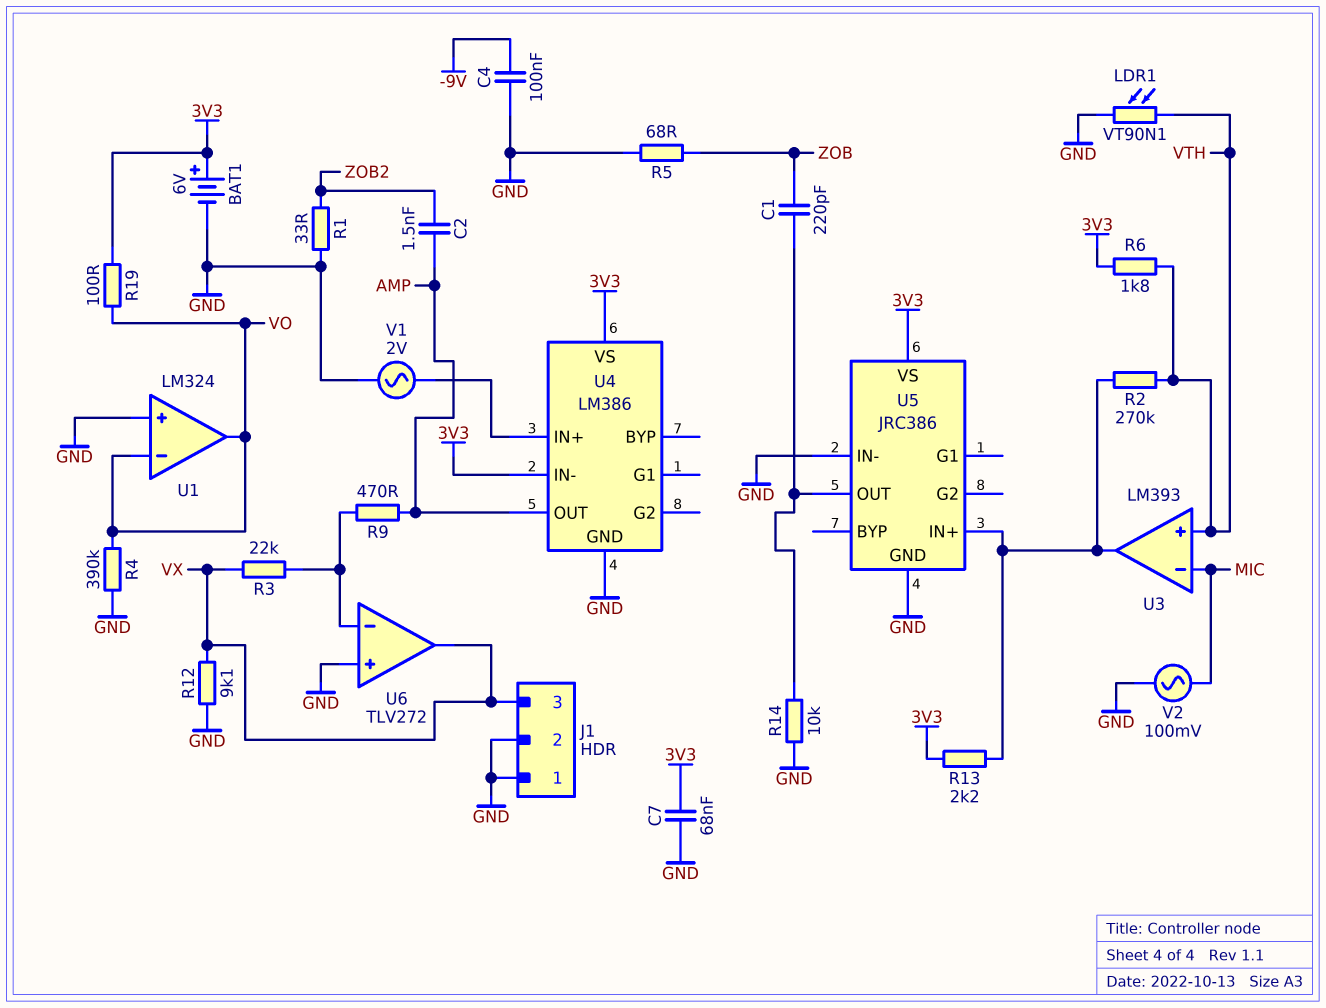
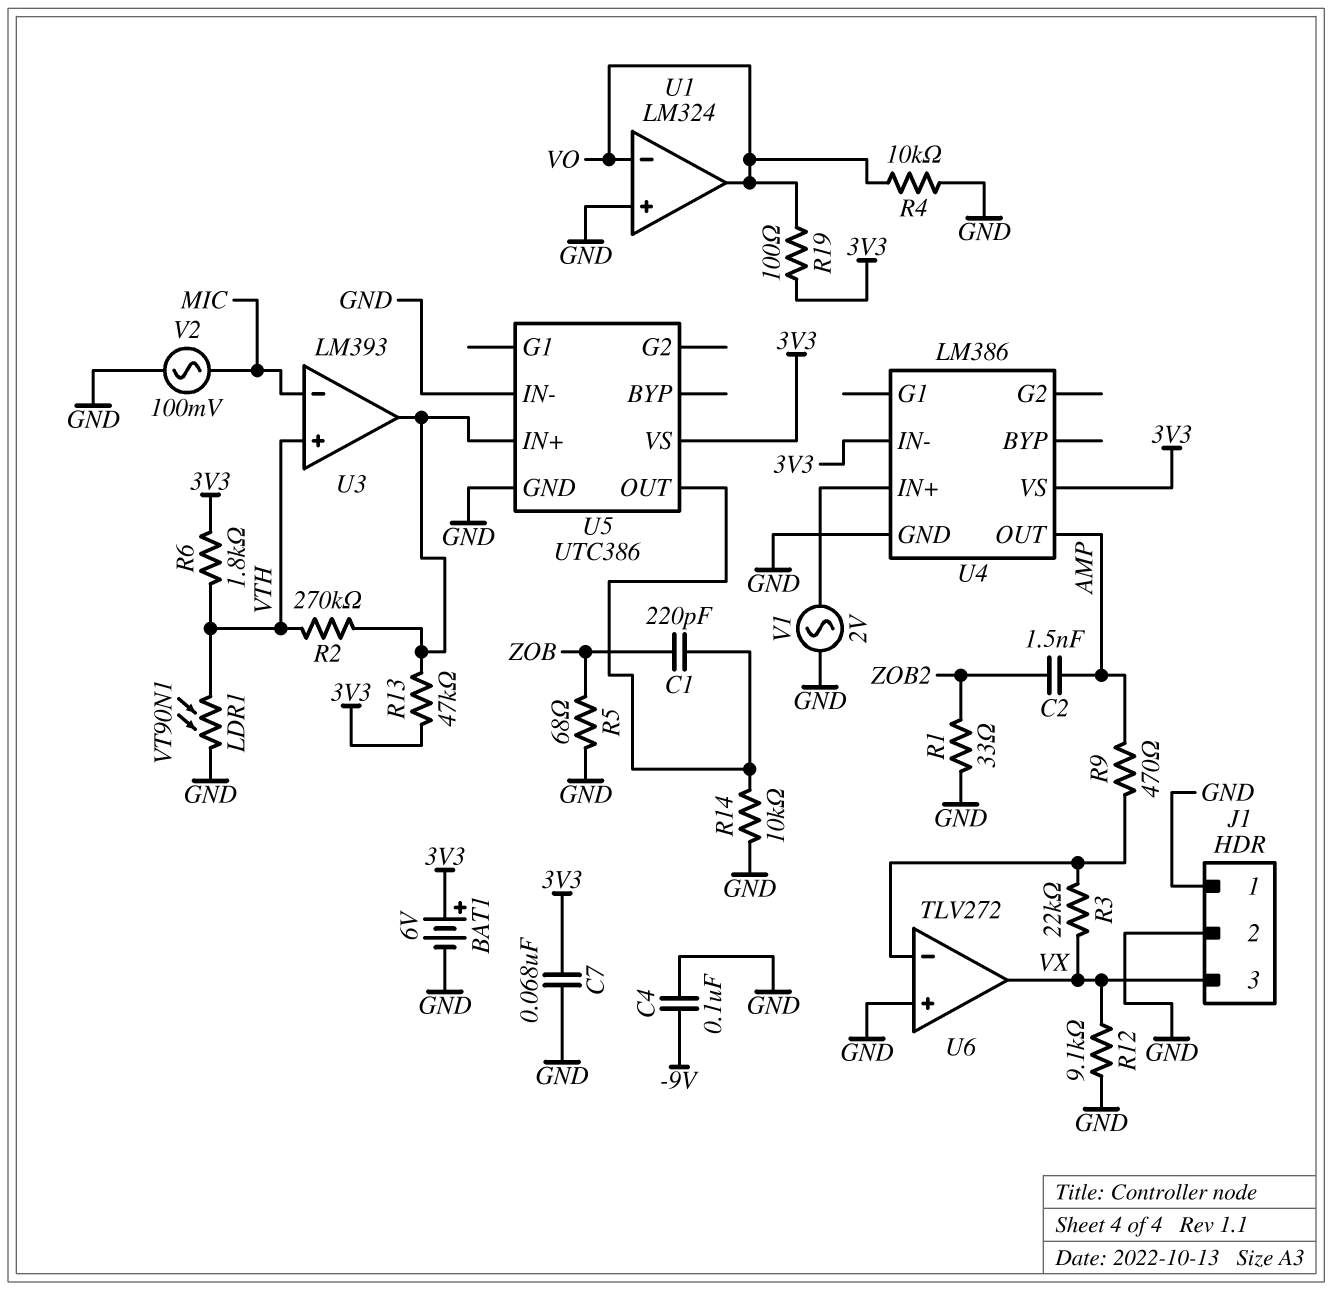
R4: 390k (GND, VO) -> 10k (GND, VO)
R13: 2.2k (3V3, U3/out) -> 47k (3V3, U3/out)
U5: JRC386 -> UTC386

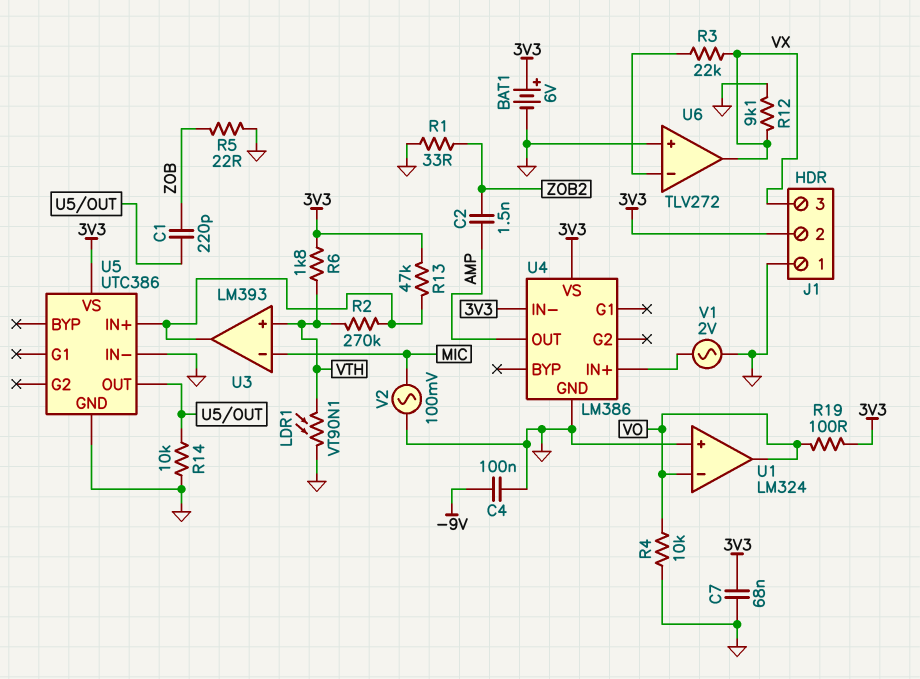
J1 pin 2: GND -> 3V3
R5: 68 (GND, ZOB) -> 22 (GND, ZOB)
R9: 470 (AMP, U6/in-) -> none

